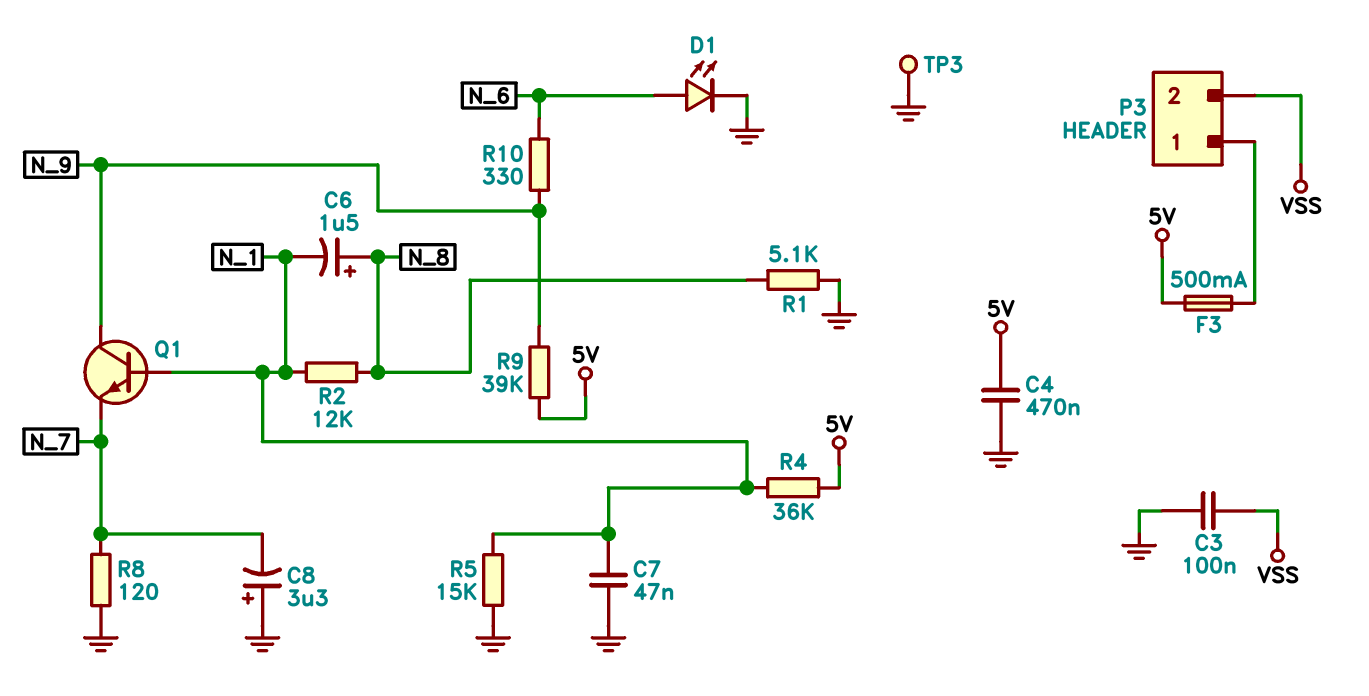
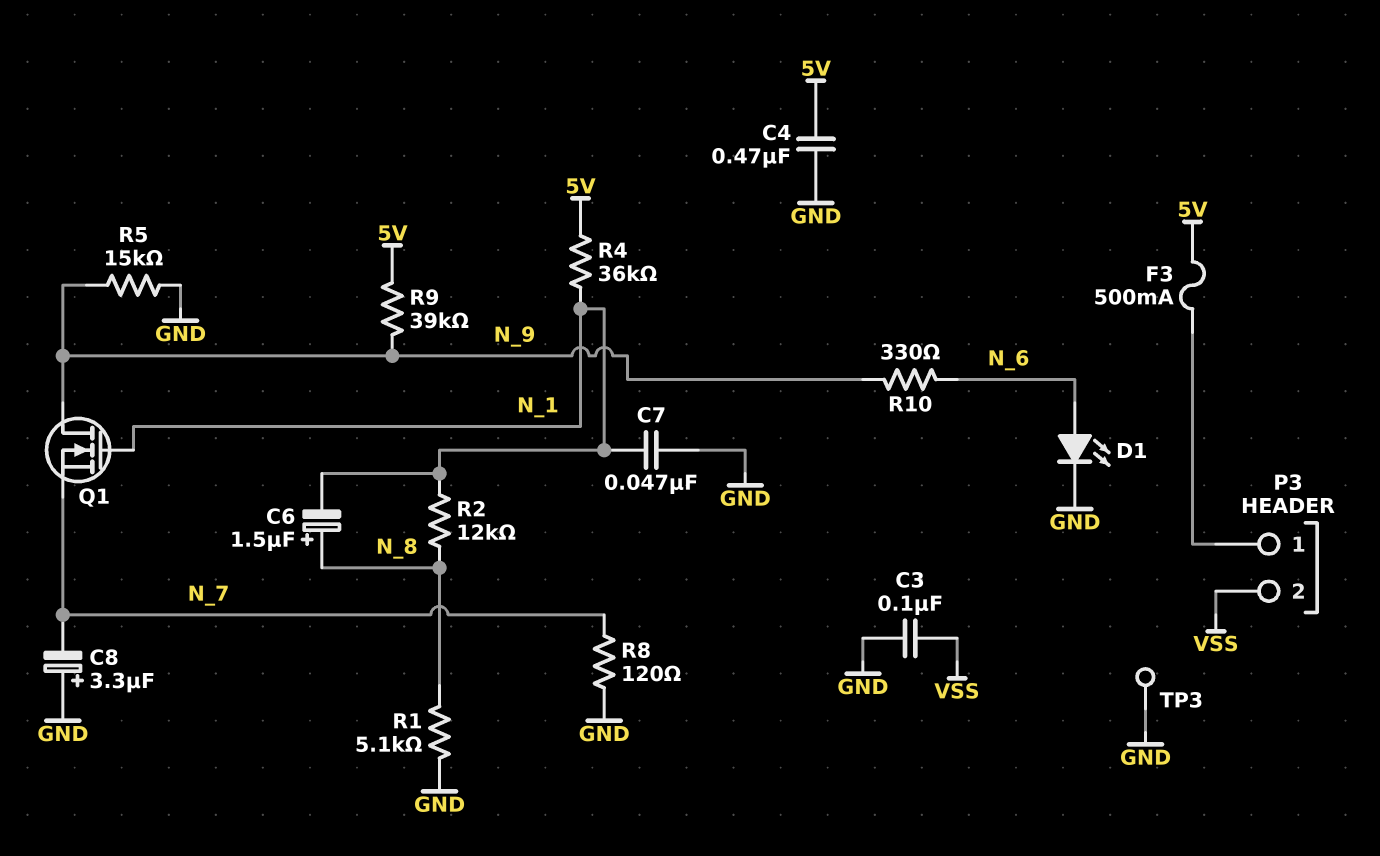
Q1: NPN (B N_1, C N_9, E N_7) -> NMOS (G N_1, D N_9, S N_7)
R5: 15k (GND, N_1) -> 15k (GND, N_9)

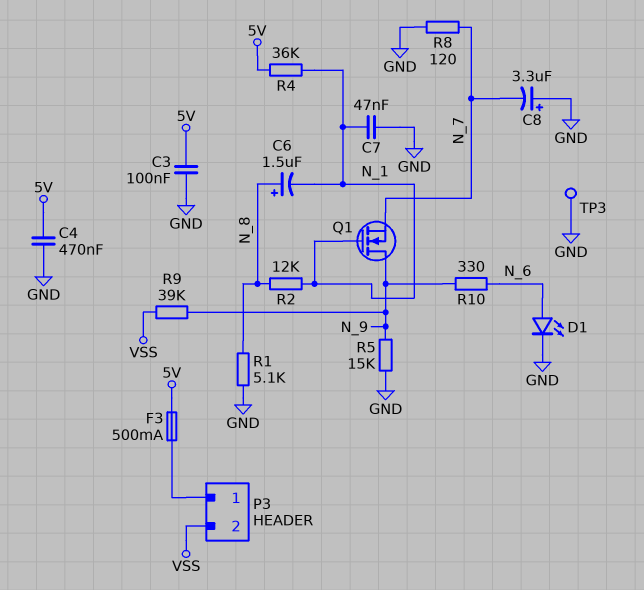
C3: 100nF (GND, VSS) -> 100nF (5V, GND)
R9: 39k (5V, N_9) -> 39k (N_9, VSS)

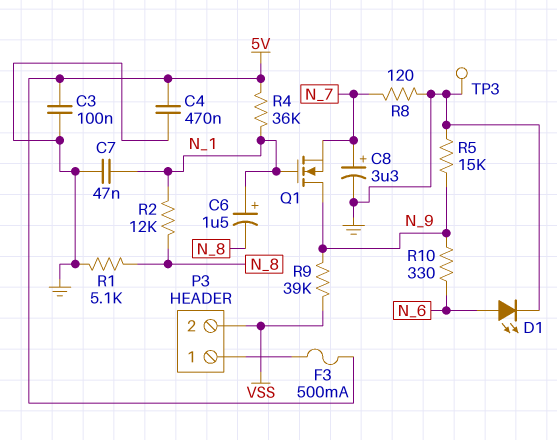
C6: 1.5uF (plus N_8, minus N_1) -> 1.5uF (plus N_1, minus N_8)
C8: 3.3uF (plus GND, minus N_7) -> 3.3uF (plus N_7, minus GND)

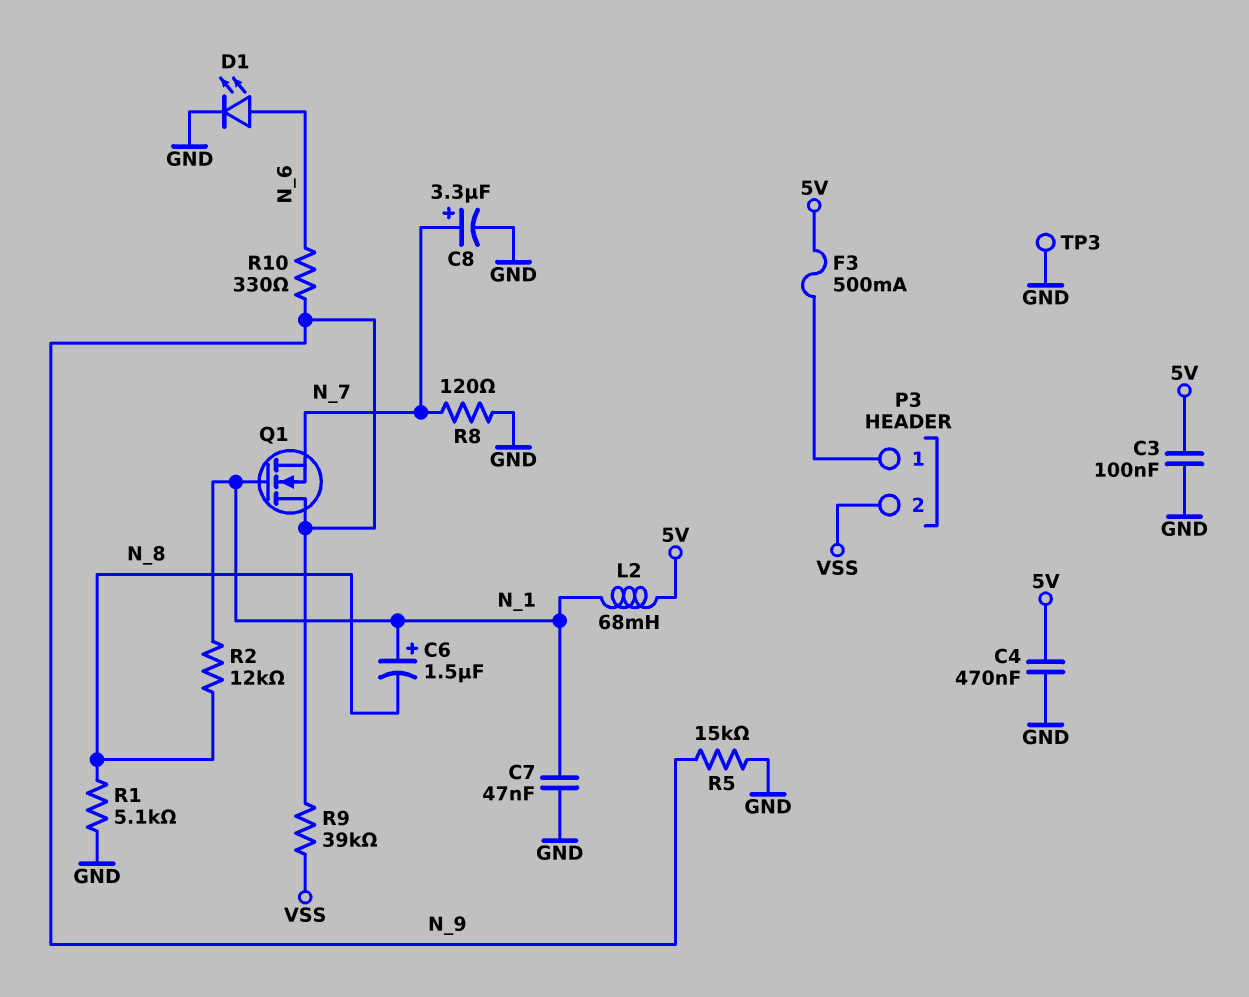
L2: none -> 68mH (5V, N_1)
R4: 36k (5V, N_1) -> none

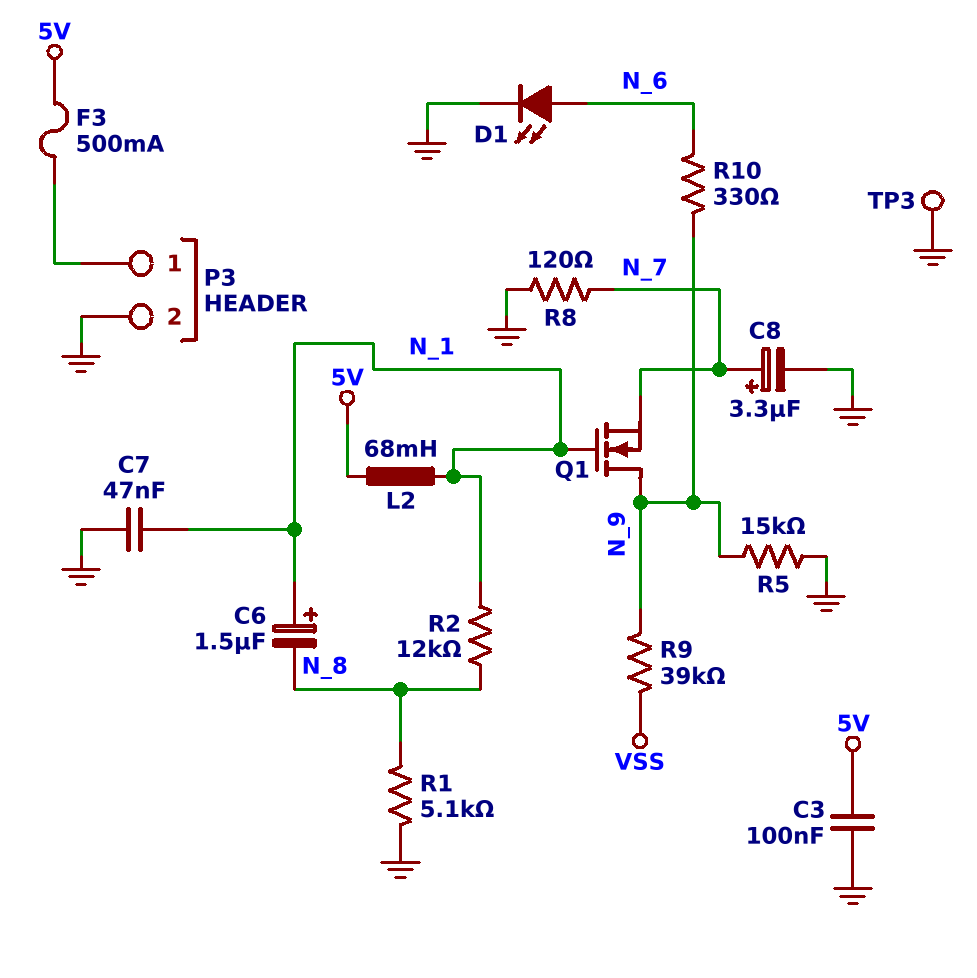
C4: 470nF (5V, GND) -> none
P3 pin 2: VSS -> GND

